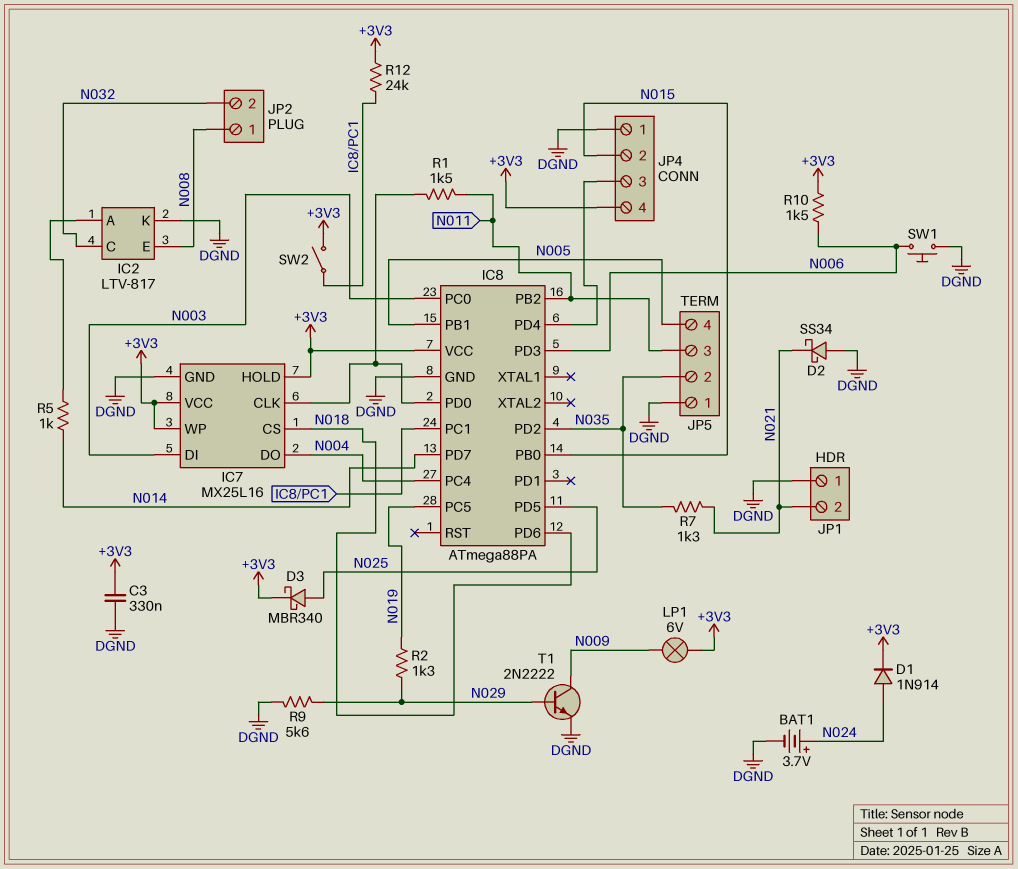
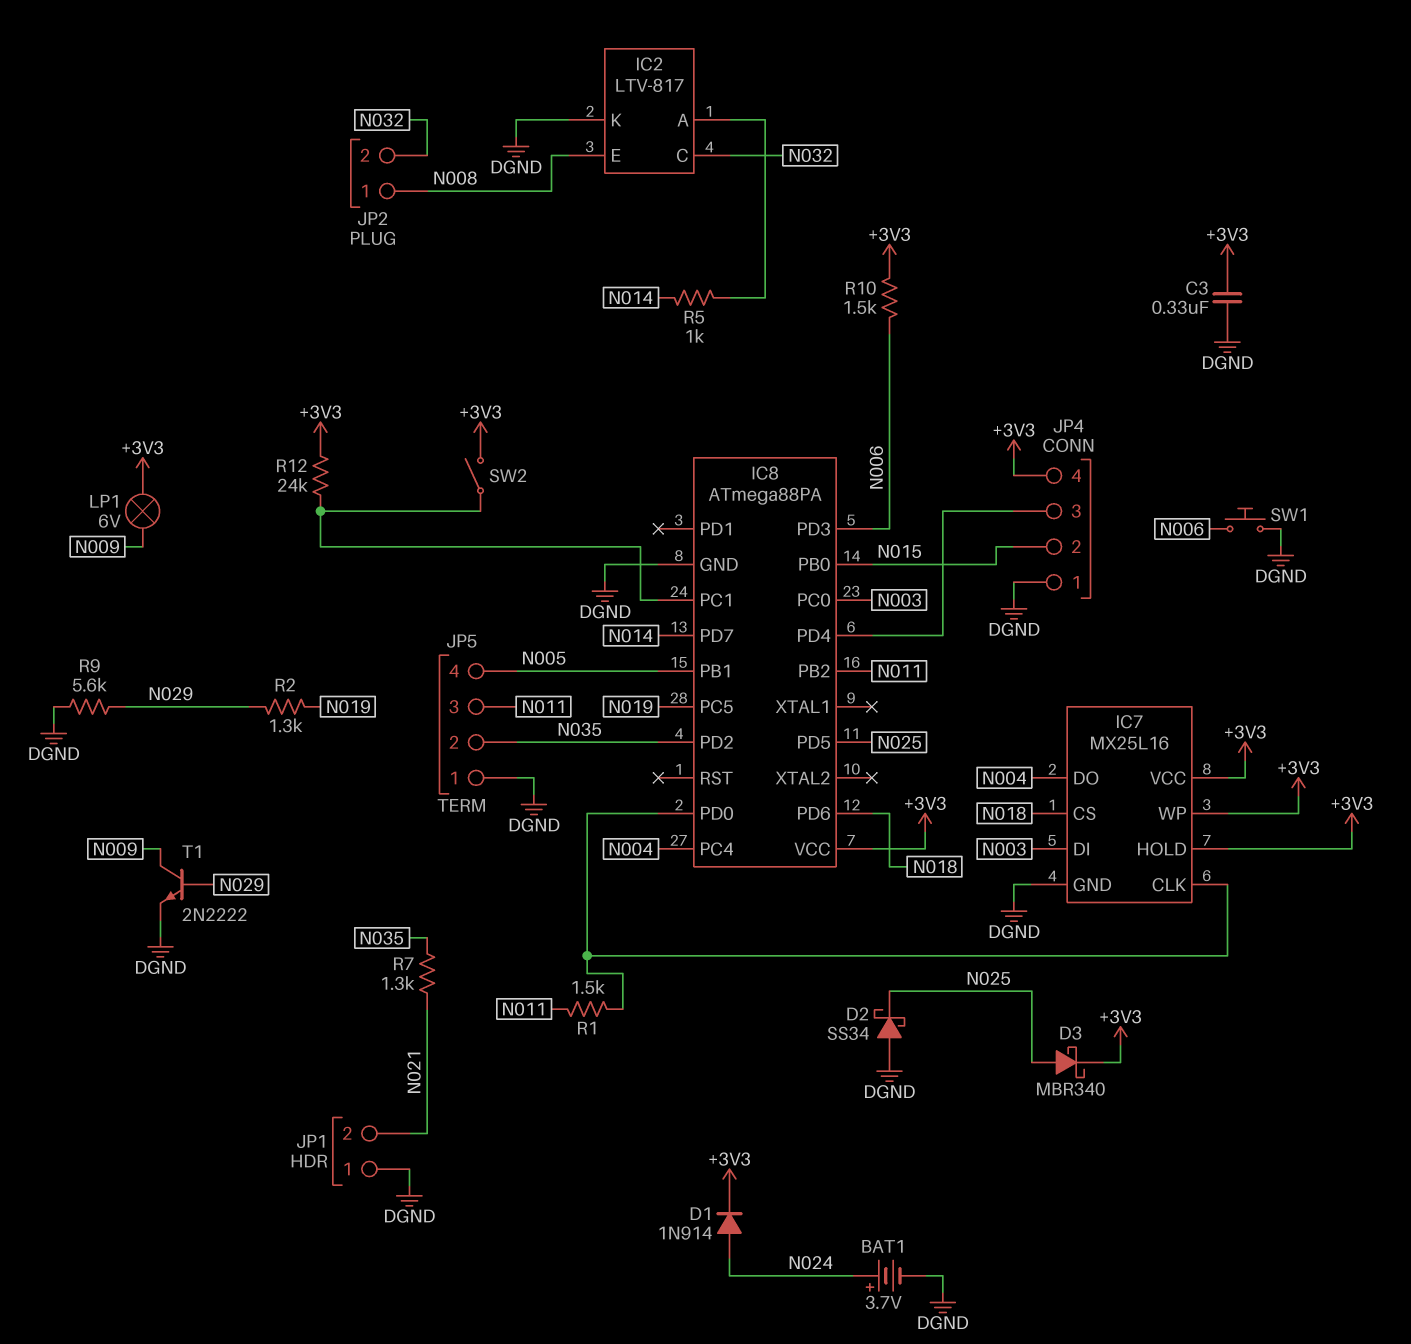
D2: schottky SS34 (A DGND, K N021) -> schottky SS34 (A DGND, K N025)

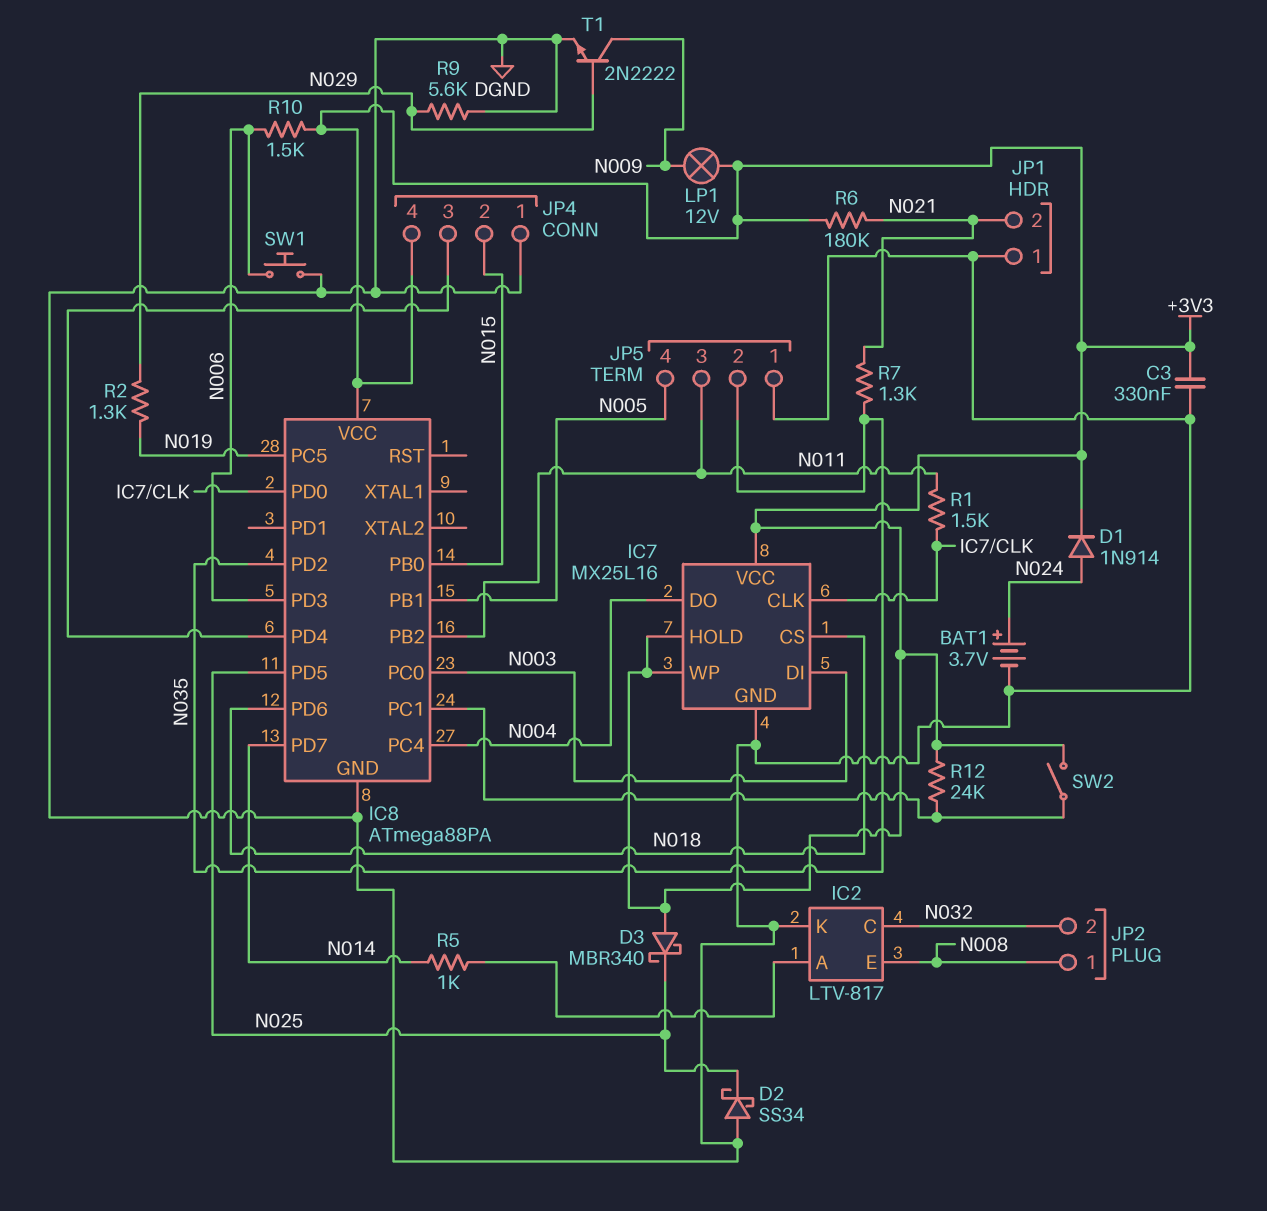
D3: schottky MBR340 (A N025, K +3V3) -> schottky MBR340 (A +3V3, K N025)
LP1: lamp 6V (+3V3, N009) -> lamp 12V (+3V3, N009)
R6: none -> 180k (+3V3, N021)

